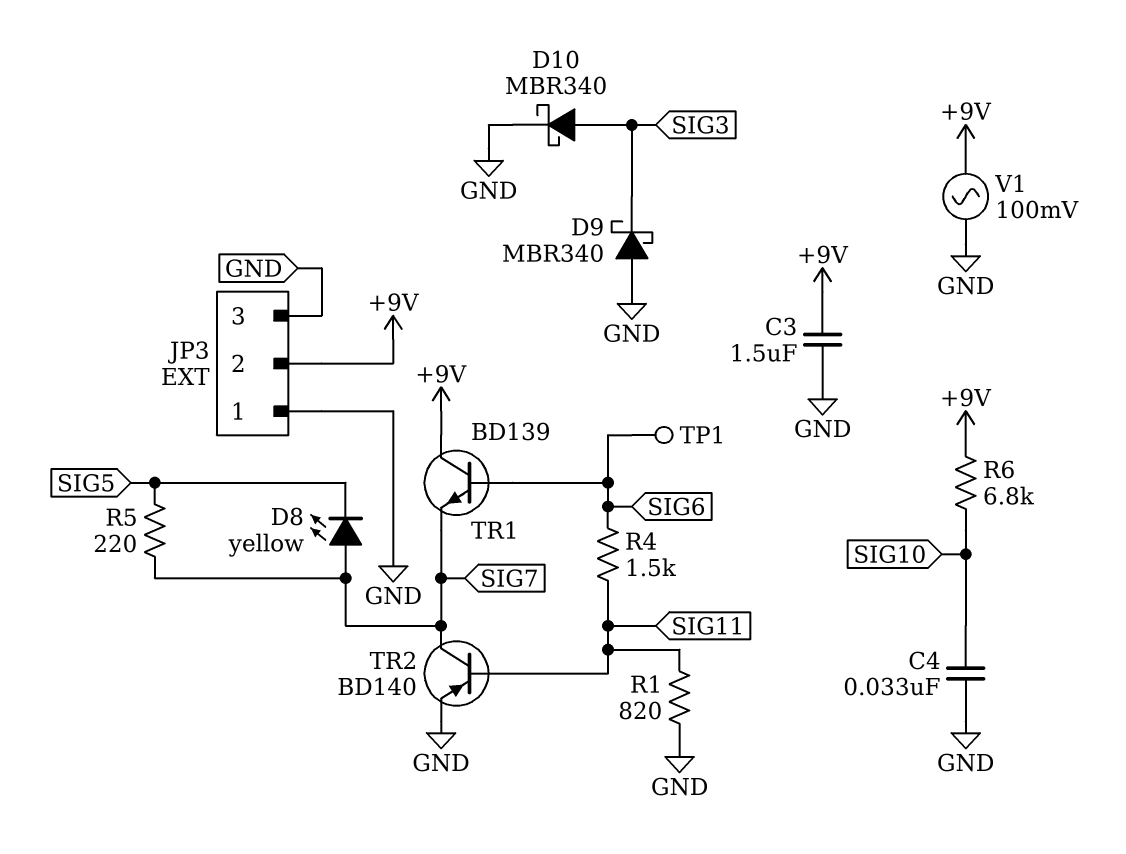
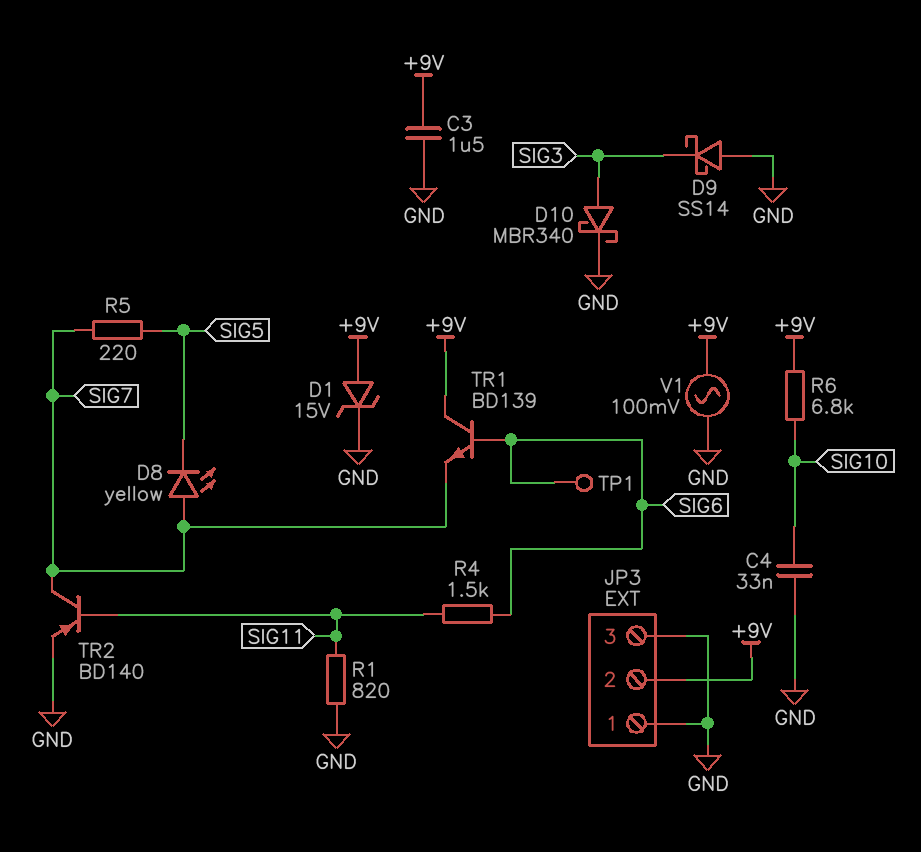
D1: none -> zener 15V (A +9V, K GND)
D9: schottky MBR340 (A GND, K SIG3) -> schottky SS14 (A GND, K SIG3)

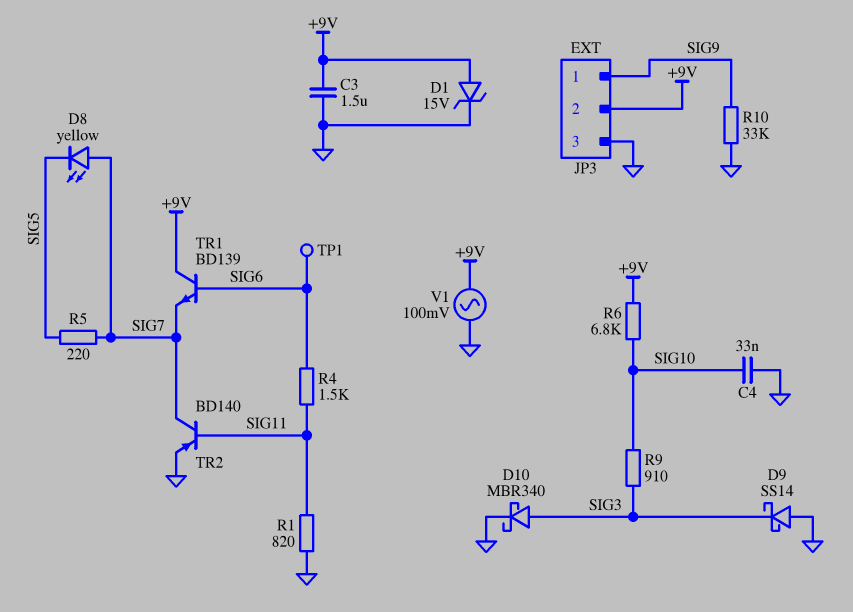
JP3 pin 1: GND -> SIG9
R9: none -> 910 (SIG3, SIG10)
R10: none -> 33k (GND, SIG9)

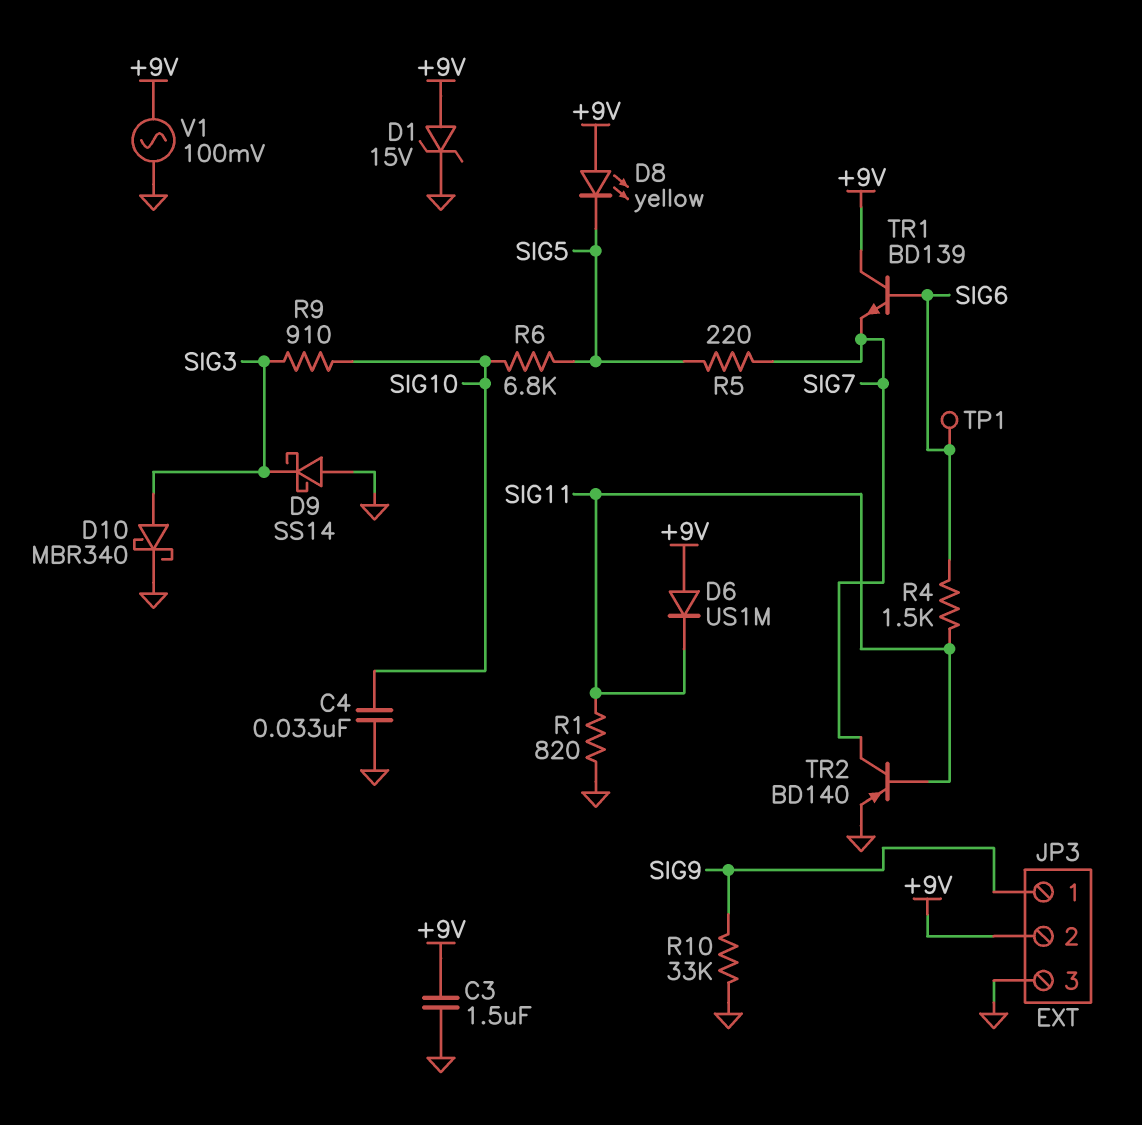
D6: none -> diode US1M (A +9V, K SIG11)
D8: LED yellow (A SIG7, K SIG5) -> LED yellow (A +9V, K SIG5)
R6: 6.8k (+9V, SIG10) -> 6.8k (SIG5, SIG10)

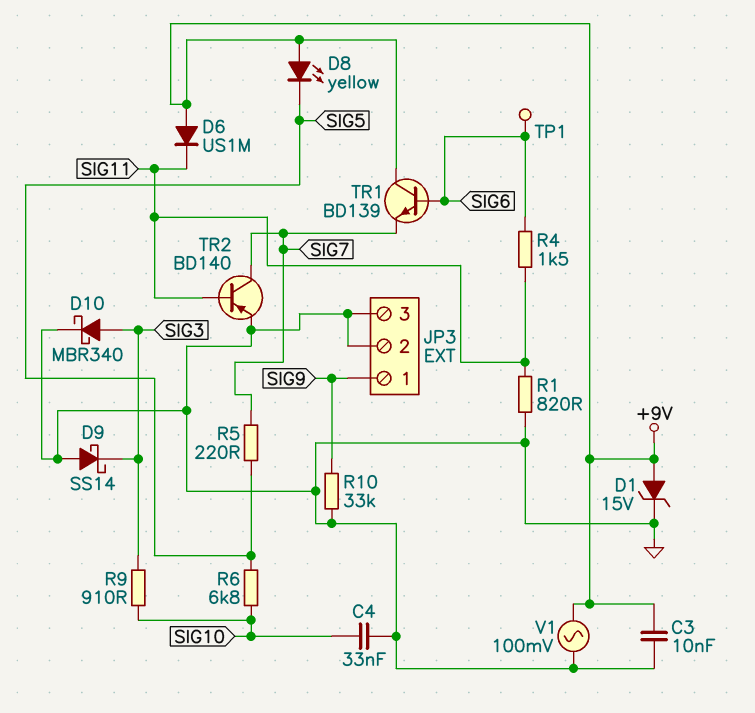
C3: 1.5uF (+9V, GND) -> 10nF (+9V, GND)
JP3 pin 2: +9V -> GND

